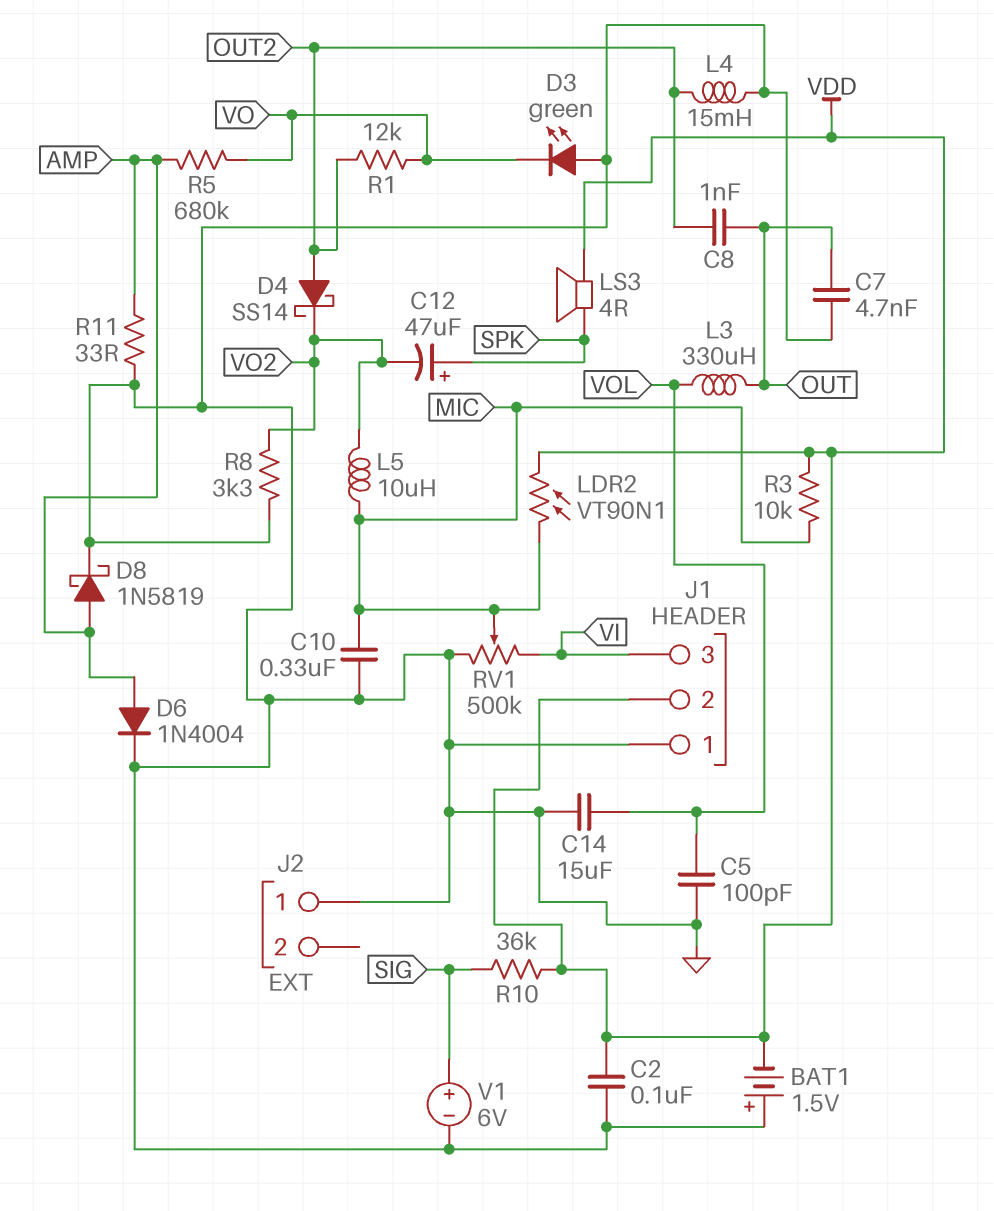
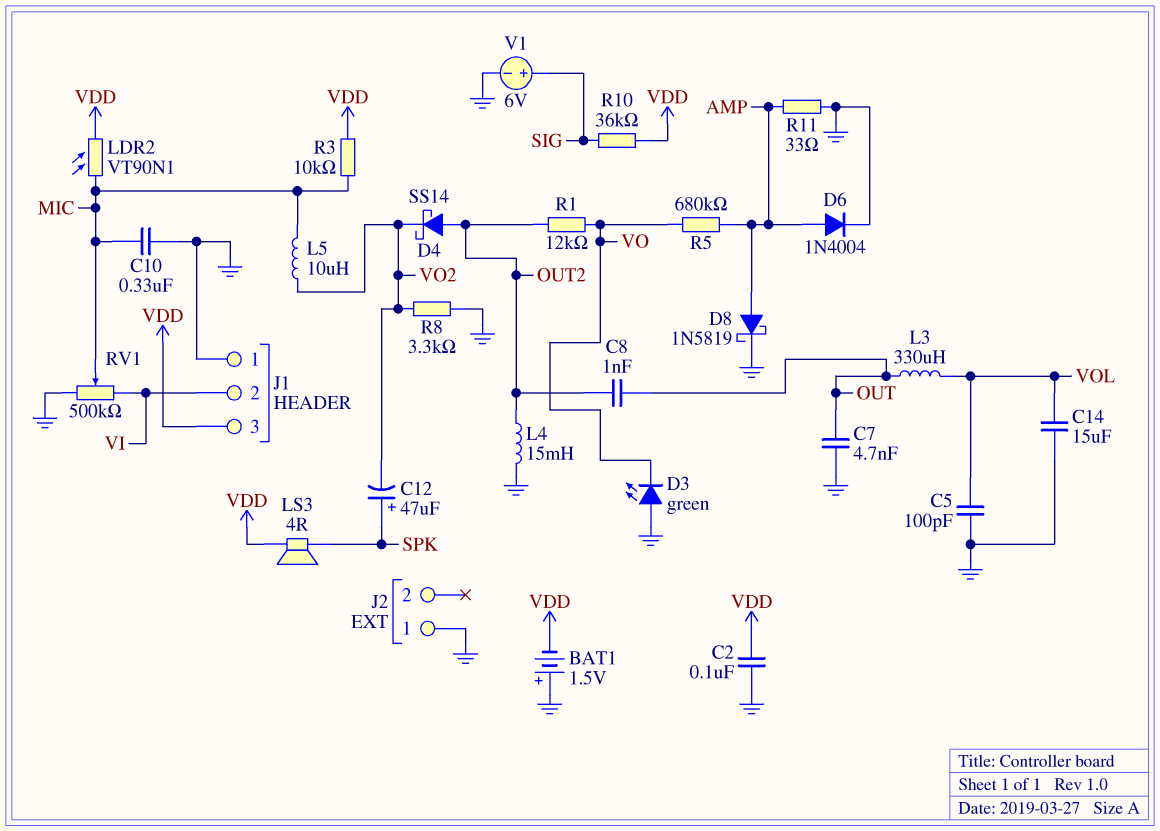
J1 pin 2: VDD -> VI
J1 pin 3: VI -> VDD

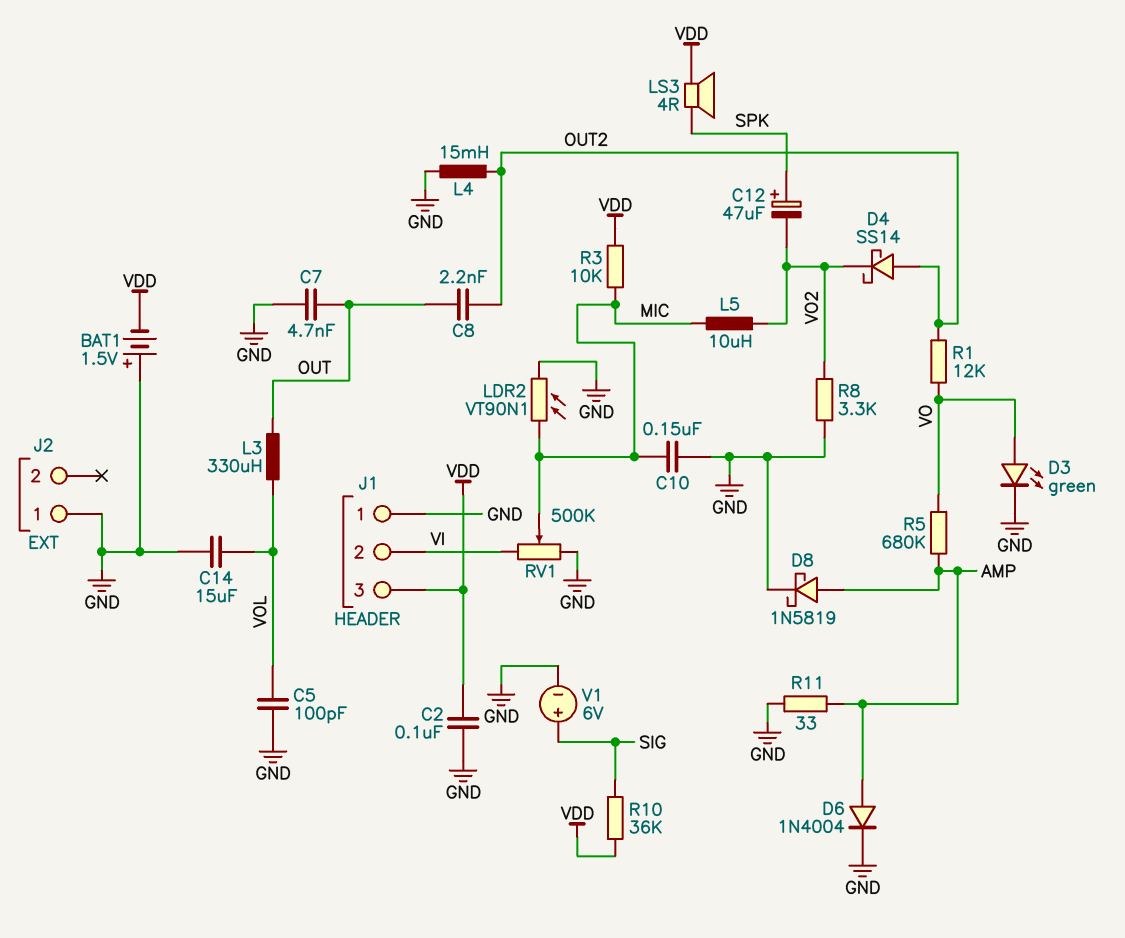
C8: 1nF (OUT, OUT2) -> 2.2nF (OUT, OUT2)
C10: 330nF (GND, MIC) -> 150nF (GND, MIC)
D3: LED green (A GND, K VO) -> LED green (A VO, K GND)
LDR2: VT90N1 (MIC, VDD) -> VT90N1 (GND, MIC)

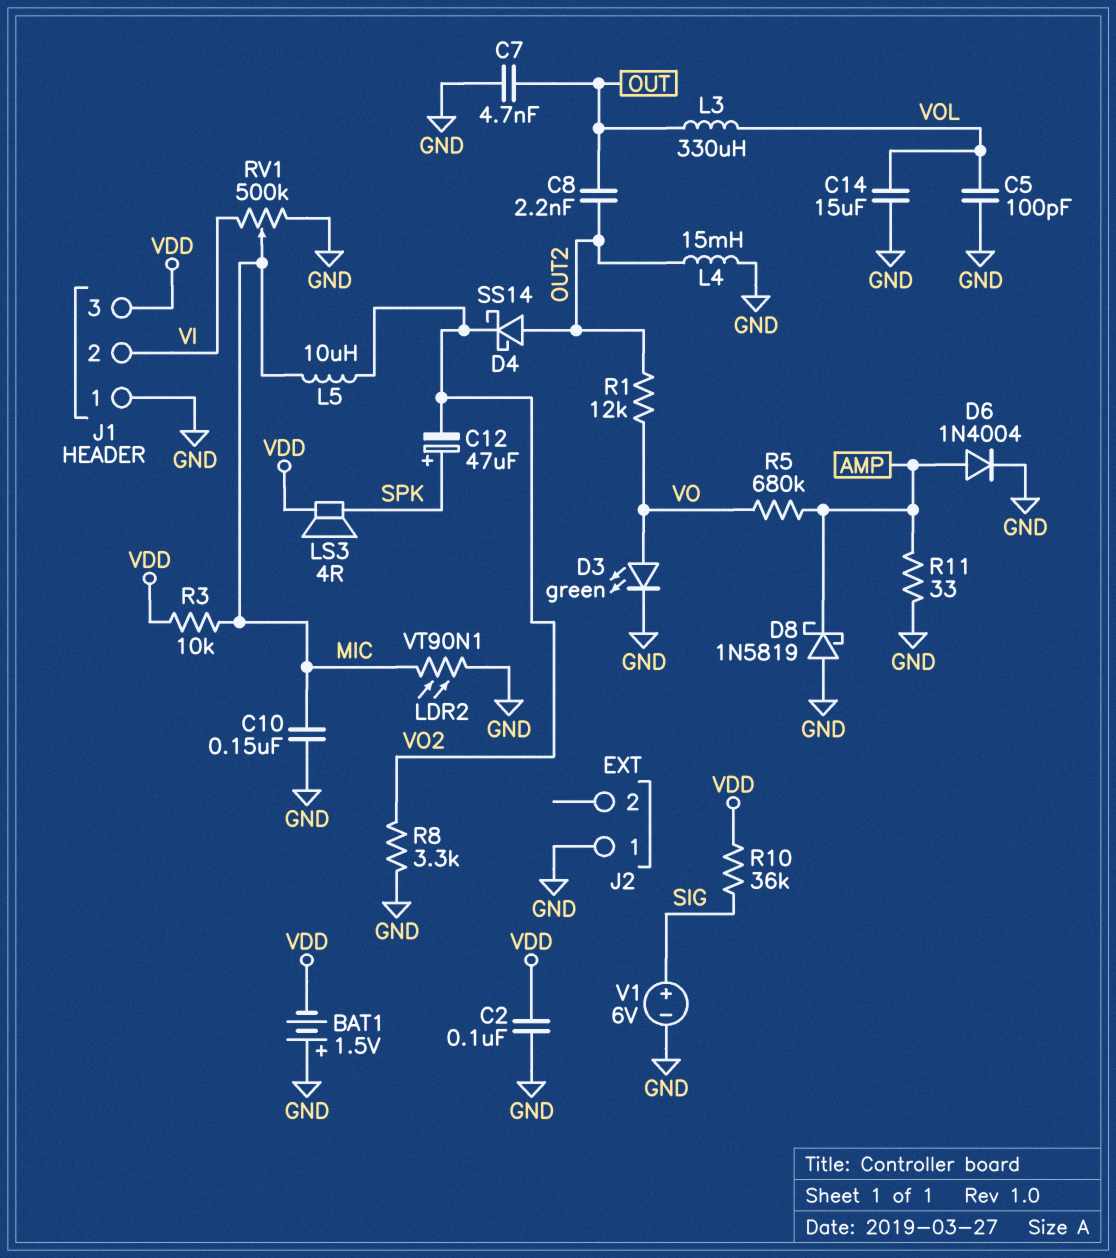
D8: schottky 1N5819 (A AMP, K GND) -> schottky 1N5819 (A GND, K AMP)

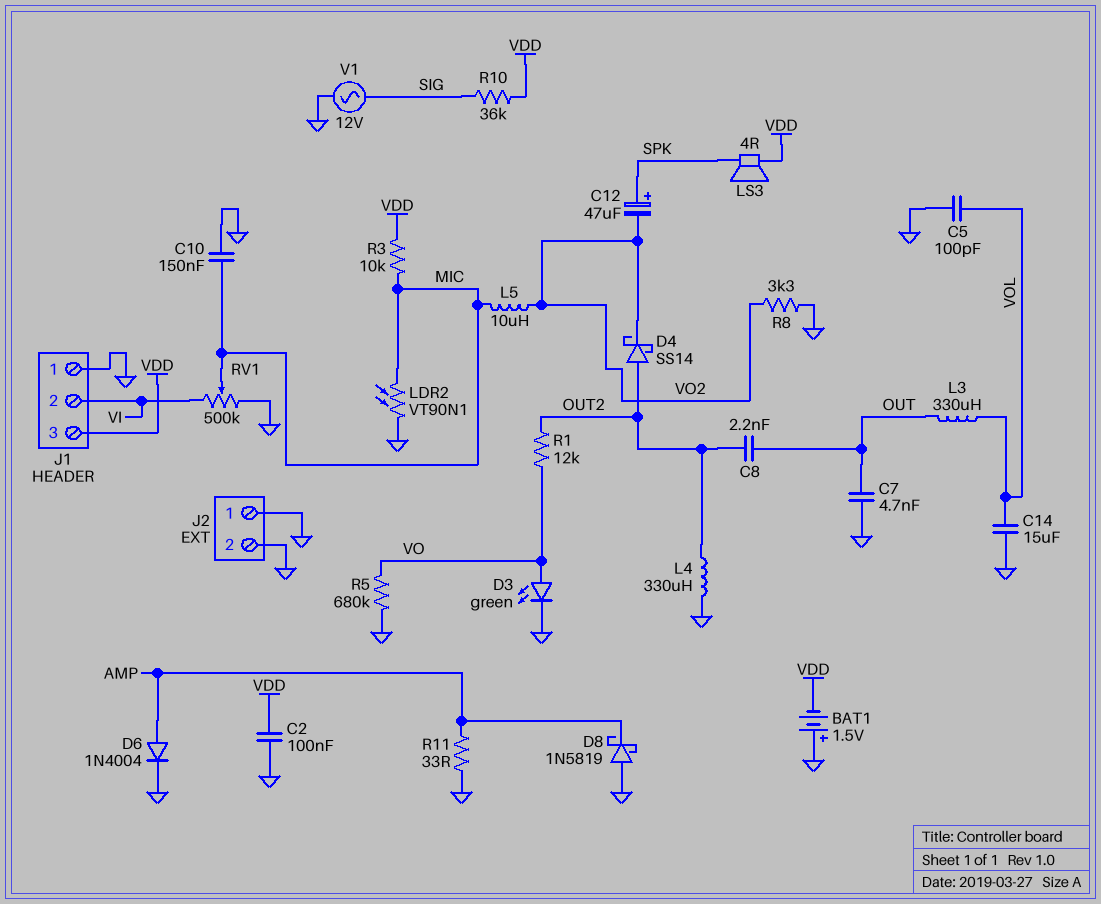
J2 pin 2: none -> GND
L4: 15mH (GND, OUT2) -> 330uH (GND, OUT2)
R5: 680k (AMP, VO) -> 680k (GND, VO)
V1: 6V (plus SIG, minus GND) -> AC 12V (GND, SIG)

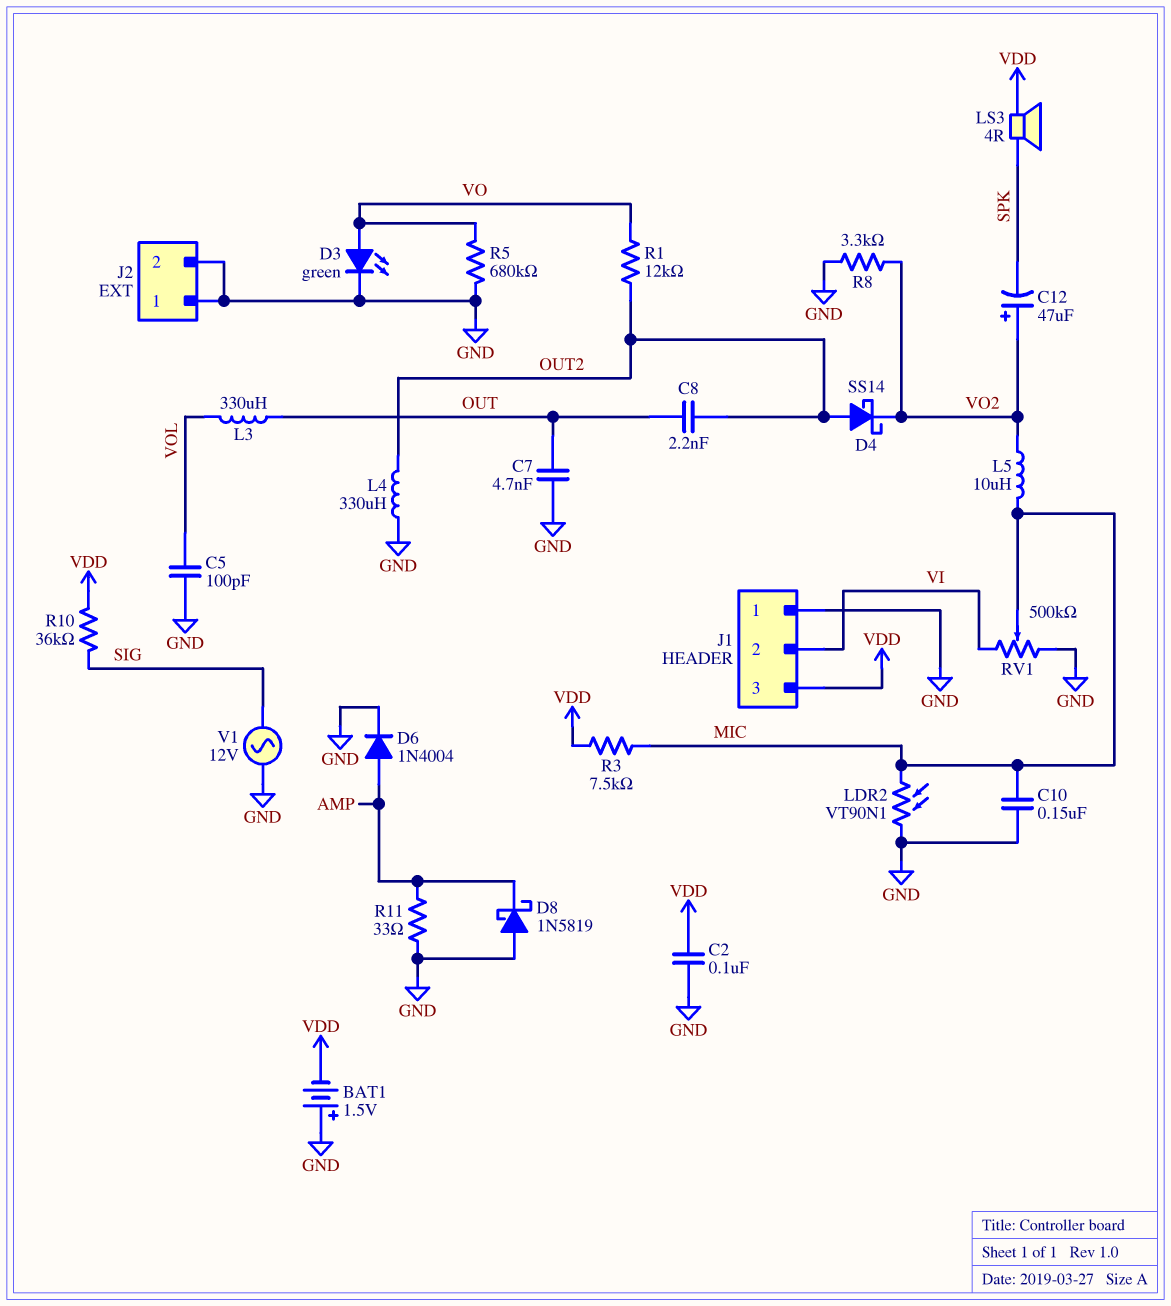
C12: 47uF (plus SPK, minus VO2) -> 47uF (plus VO2, minus SPK)
C14: 15uF (GND, VOL) -> none
R3: 10k (MIC, VDD) -> 7.5k (MIC, VDD)

